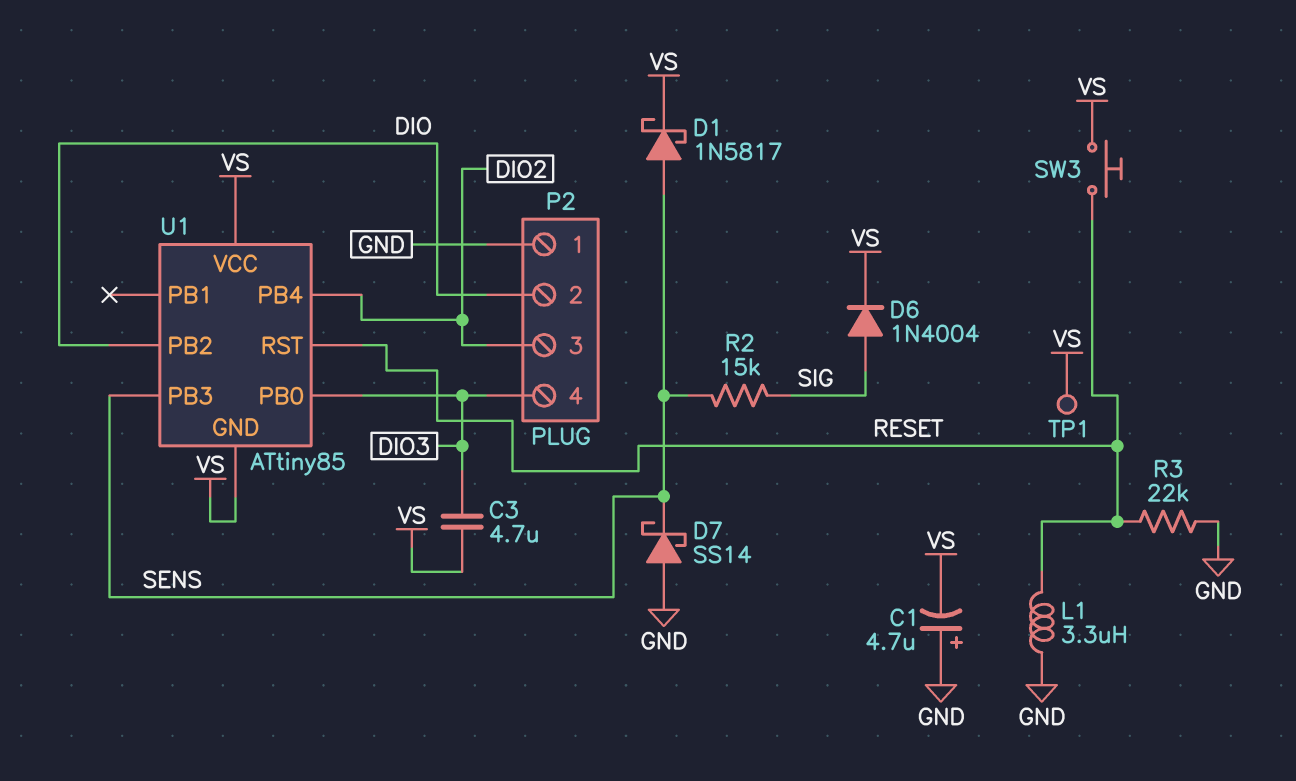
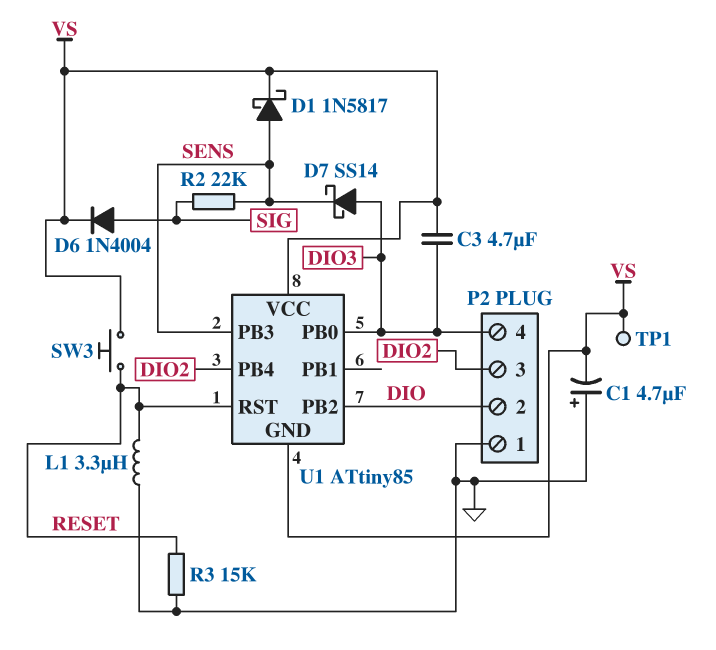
D7: schottky SS14 (A GND, K SENS) -> schottky SS14 (A DIO3, K SENS)
R2: 15k (SENS, SIG) -> 22k (SENS, SIG)
R3: 22k (GND, RESET) -> 15k (GND, RESET)

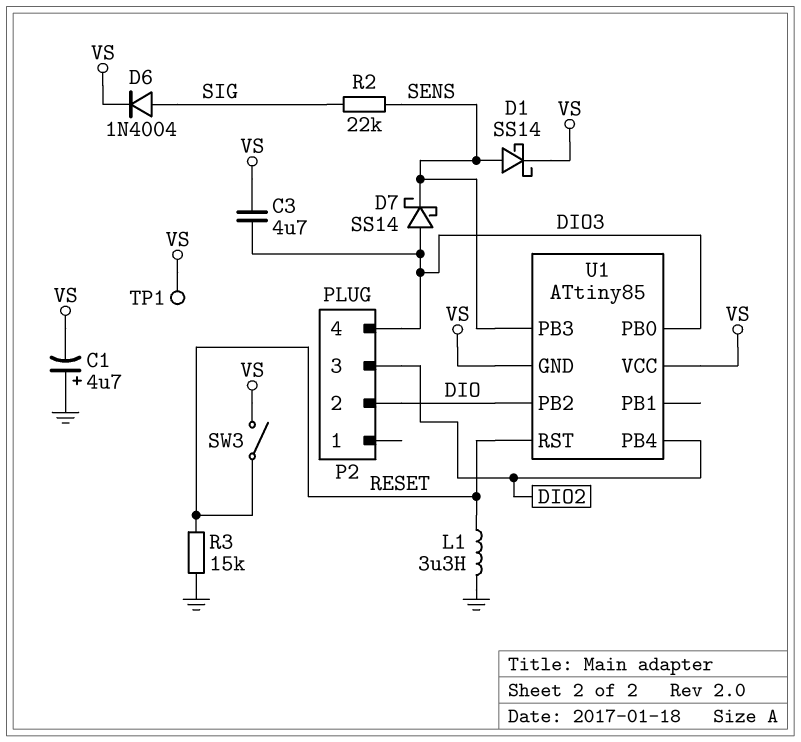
D1: schottky 1N5817 (A SENS, K VS) -> schottky SS14 (A SENS, K VS)
P2 pin 1: GND -> none
SW3: button (RESET, VS) -> switch (RESET, VS)

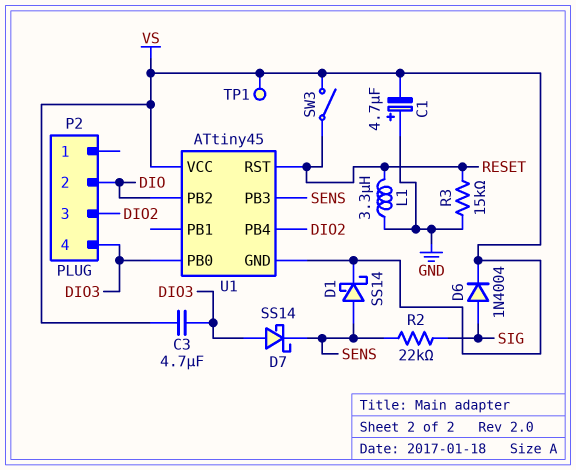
U1: ATtiny85 -> ATtiny45

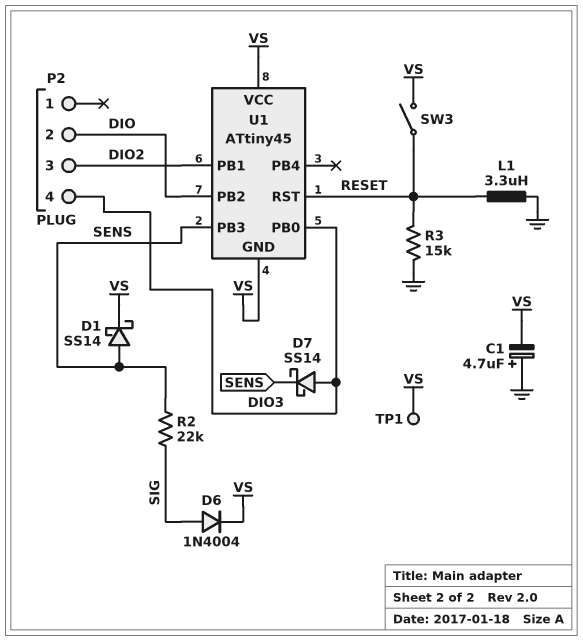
C3: 4.7uF (DIO3, VS) -> none
U1 pin PB1: none -> DIO2
U1 pin PB4: DIO2 -> none

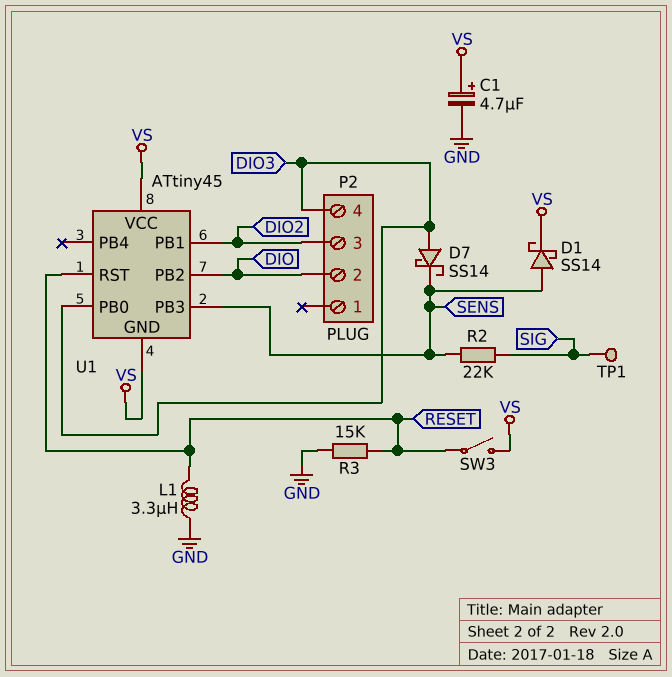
C1: 4.7uF (plus GND, minus VS) -> 4.7uF (plus VS, minus GND)
D6: diode 1N4004 (A SIG, K VS) -> none
TP1: test point (VS) -> test point (SIG)

